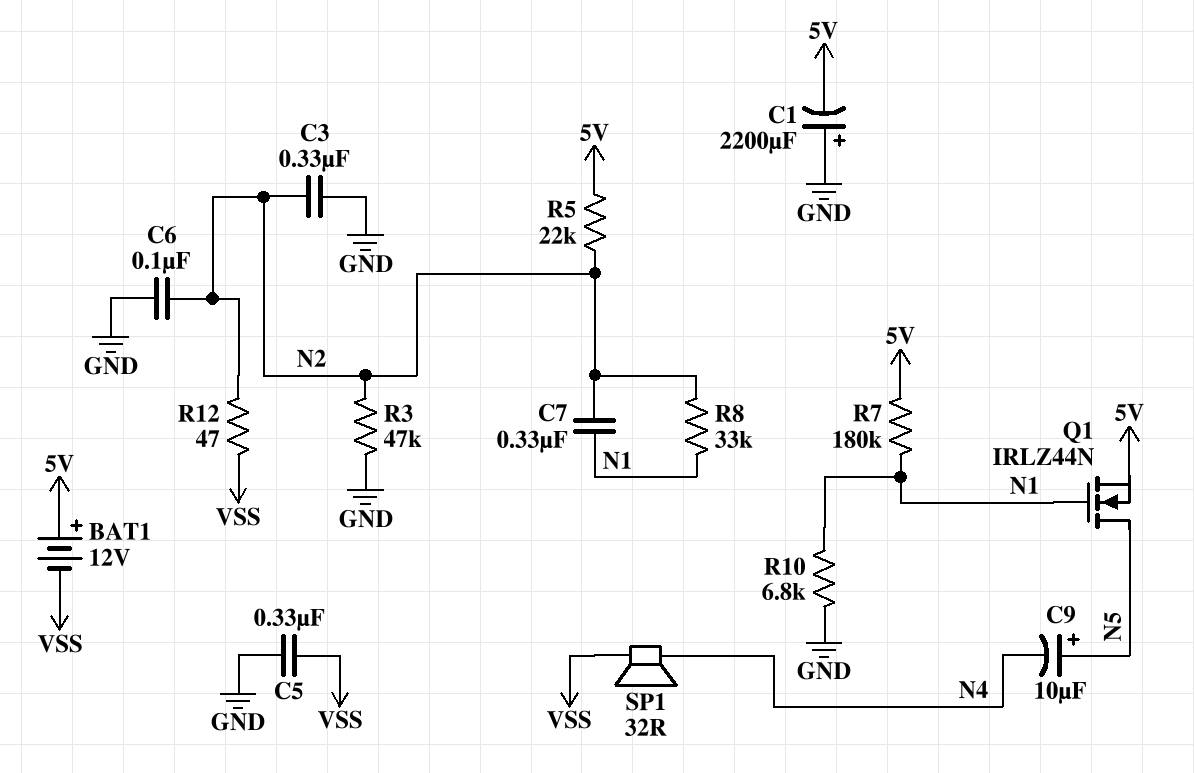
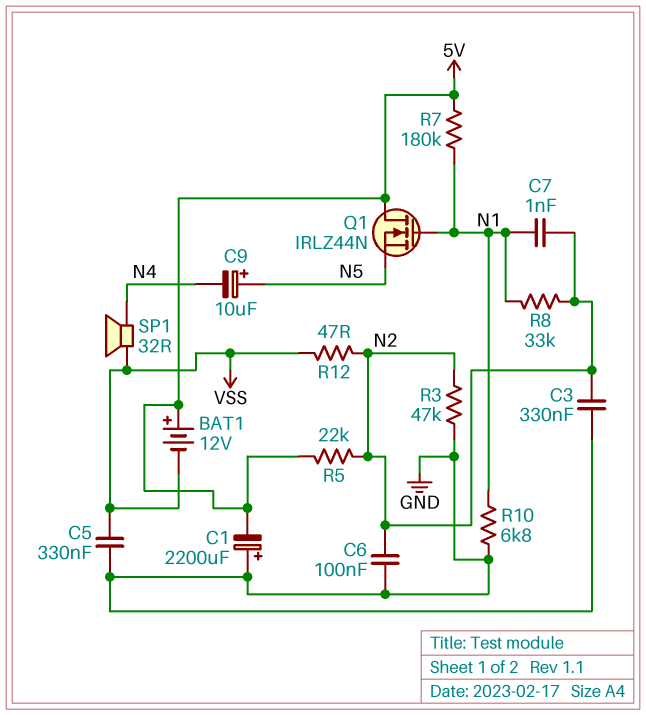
C7: 330nF (N1, N2) -> 1nF (N1, N2)
Q1: NMOS IRLZ44N (G N1, D N5, S 5V) -> NMOS IRLZ44N (G N1, D 5V, S N5)

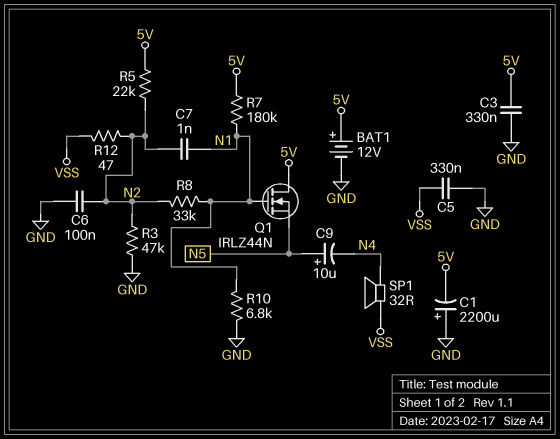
BAT1: 12V (plus 5V, minus VSS) -> 12V (plus 5V, minus GND)
C3: 330nF (GND, N2) -> 330nF (5V, GND)

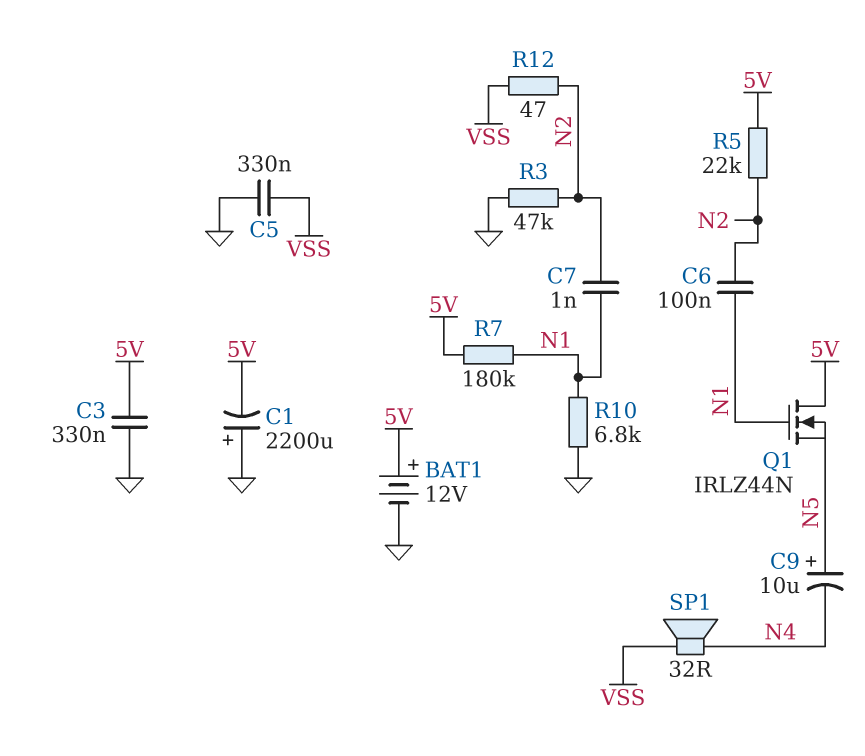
C6: 100nF (GND, N2) -> 100nF (N1, N2)
R8: 33k (N1, N2) -> none

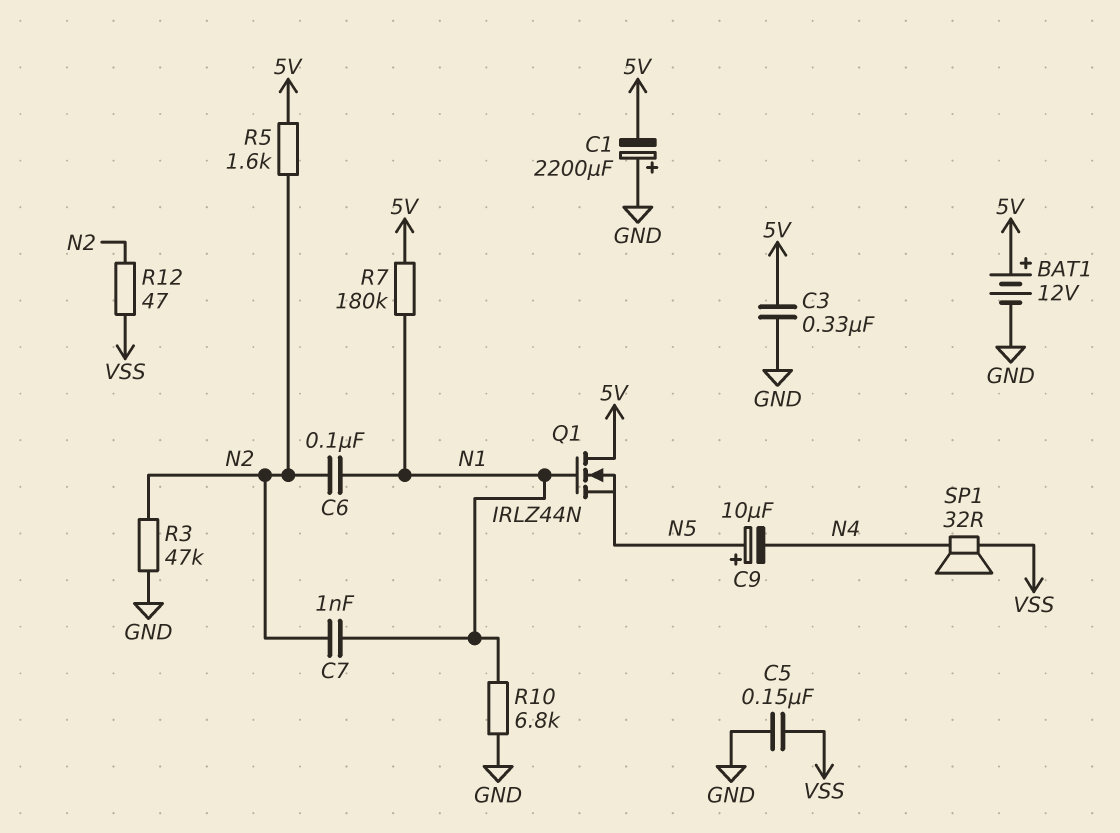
C5: 330nF (GND, VSS) -> 150nF (GND, VSS)
R5: 22k (5V, N2) -> 1.6k (5V, N2)

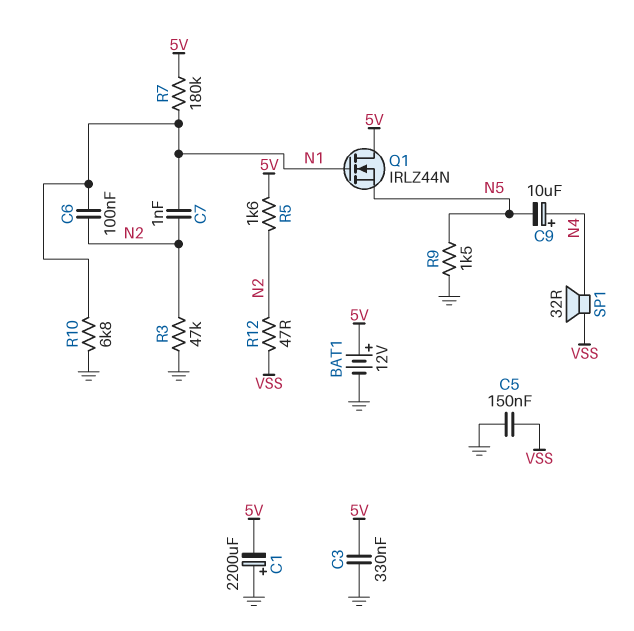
C9: 10uF (plus N5, minus N4) -> 10uF (plus N4, minus N5)
R9: none -> 1.5k (GND, N5)

